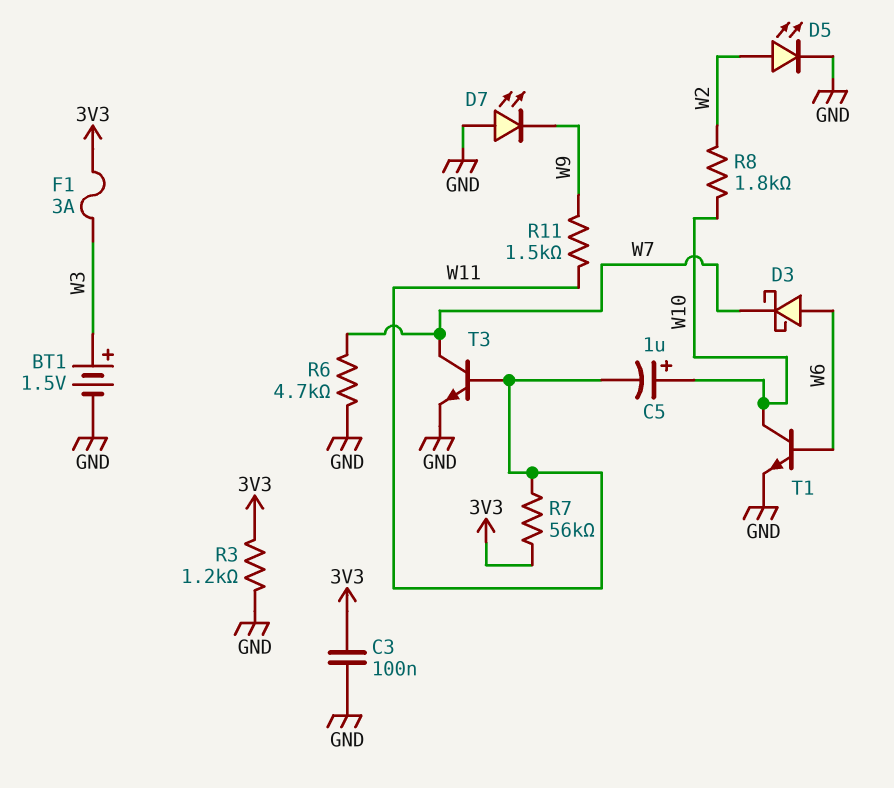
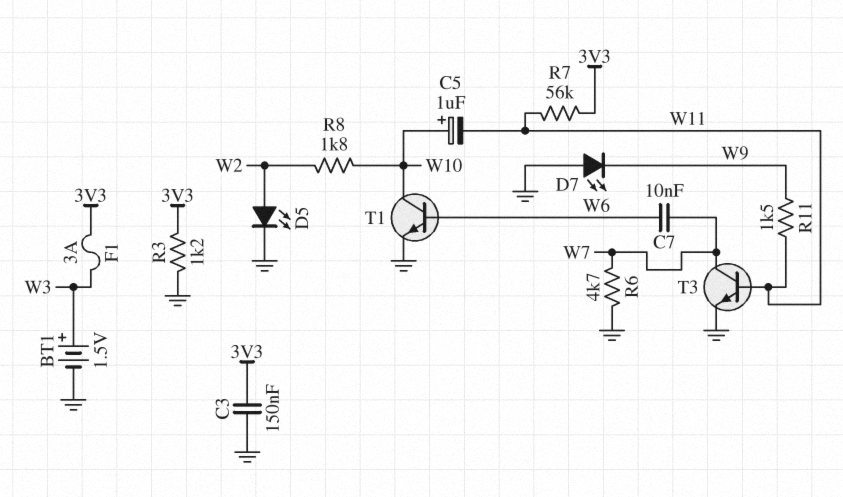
C3: 100nF (3V3, GND) -> 150nF (3V3, GND)
C7: none -> 10nF (W6, W7)
D3: schottky (A W6, K W7) -> none

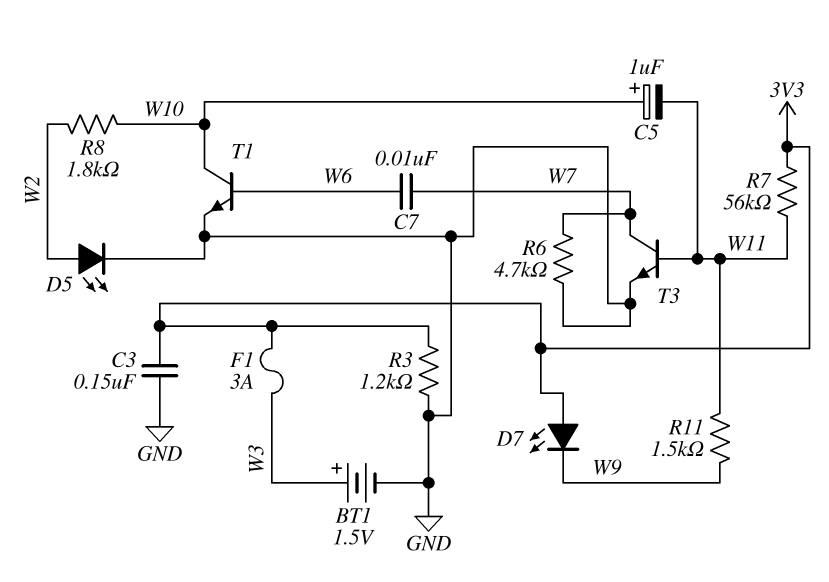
D7: LED (A GND, K W9) -> LED (A 3V3, K W9)

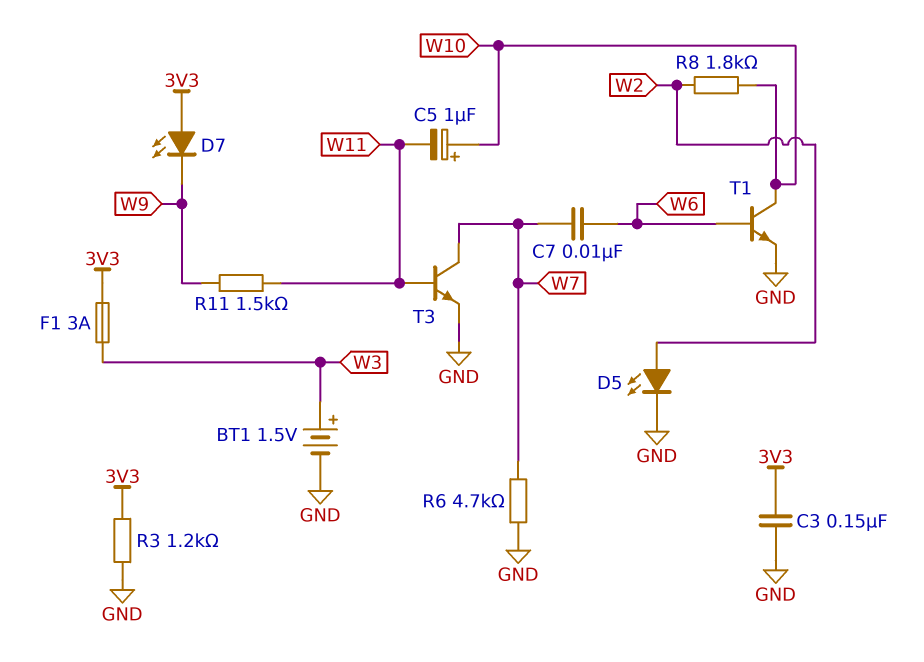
R7: 56k (3V3, W11) -> none

